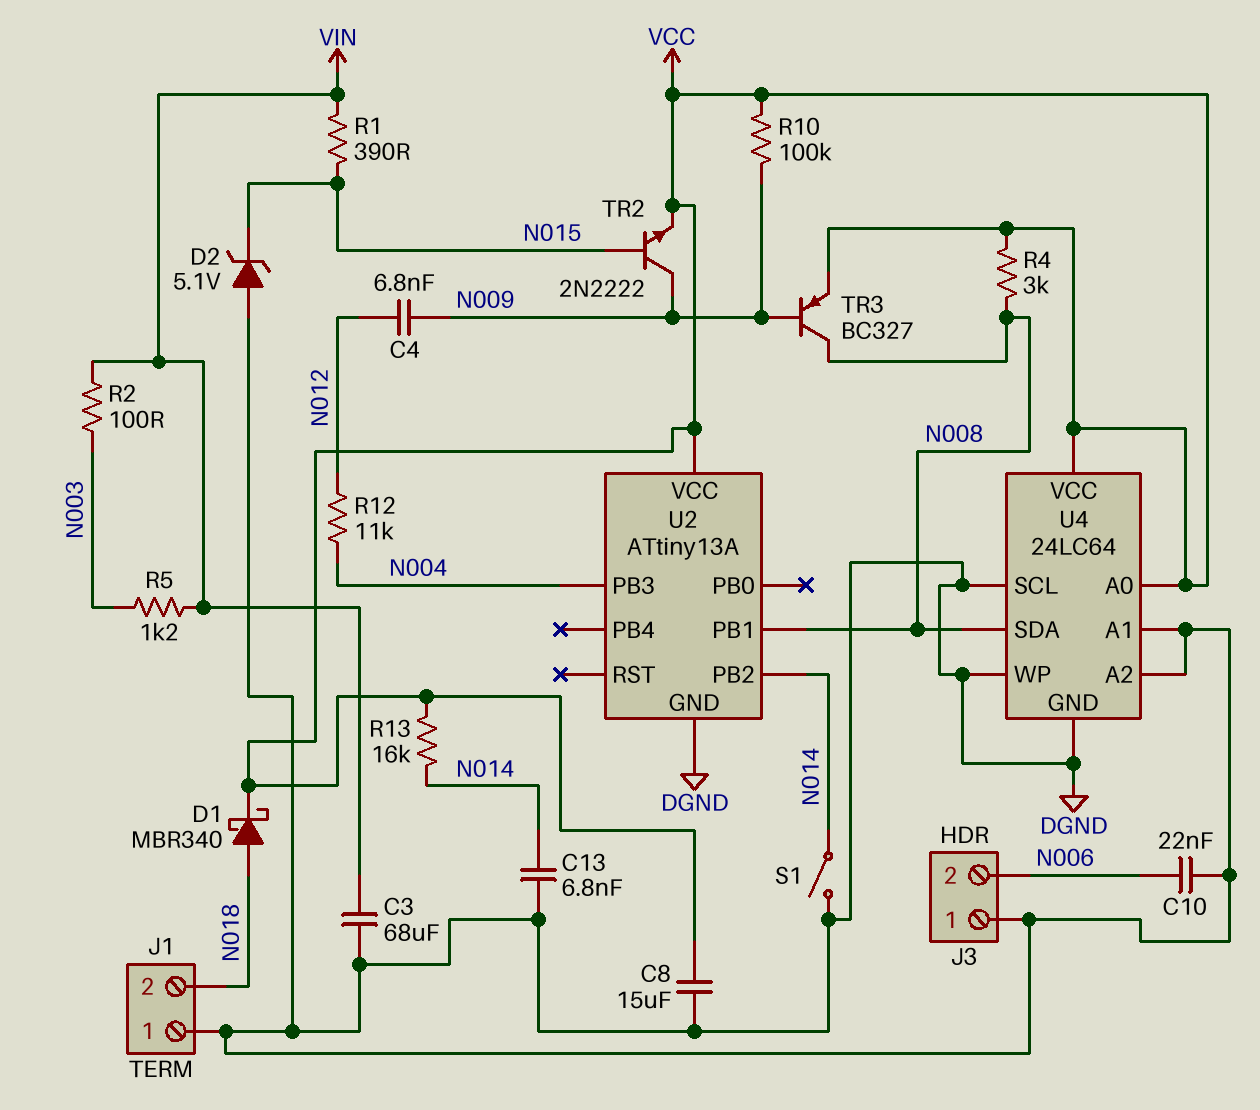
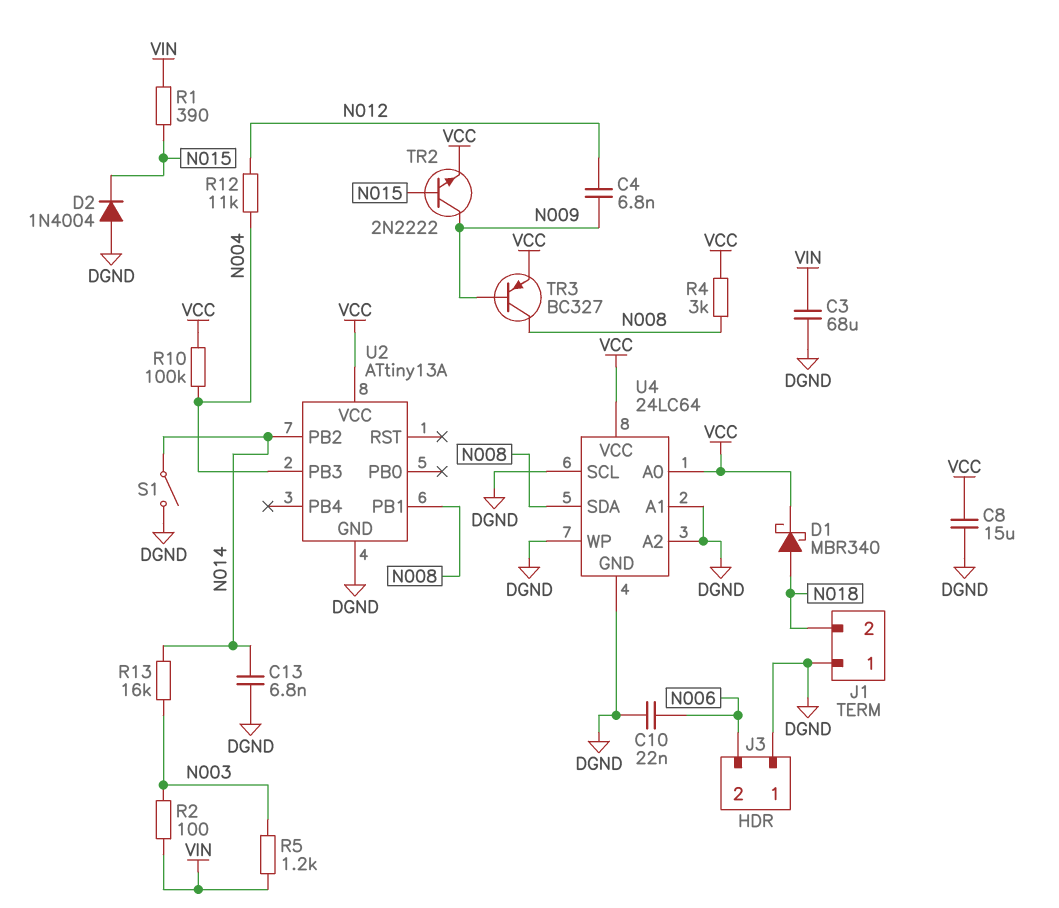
D2: zener 5.1V (A DGND, K N015) -> diode 1N4004 (A DGND, K N015)
R10: 100k (N009, VCC) -> 100k (N004, VCC)
R13: 16k (N014, VCC) -> 16k (N003, N014)

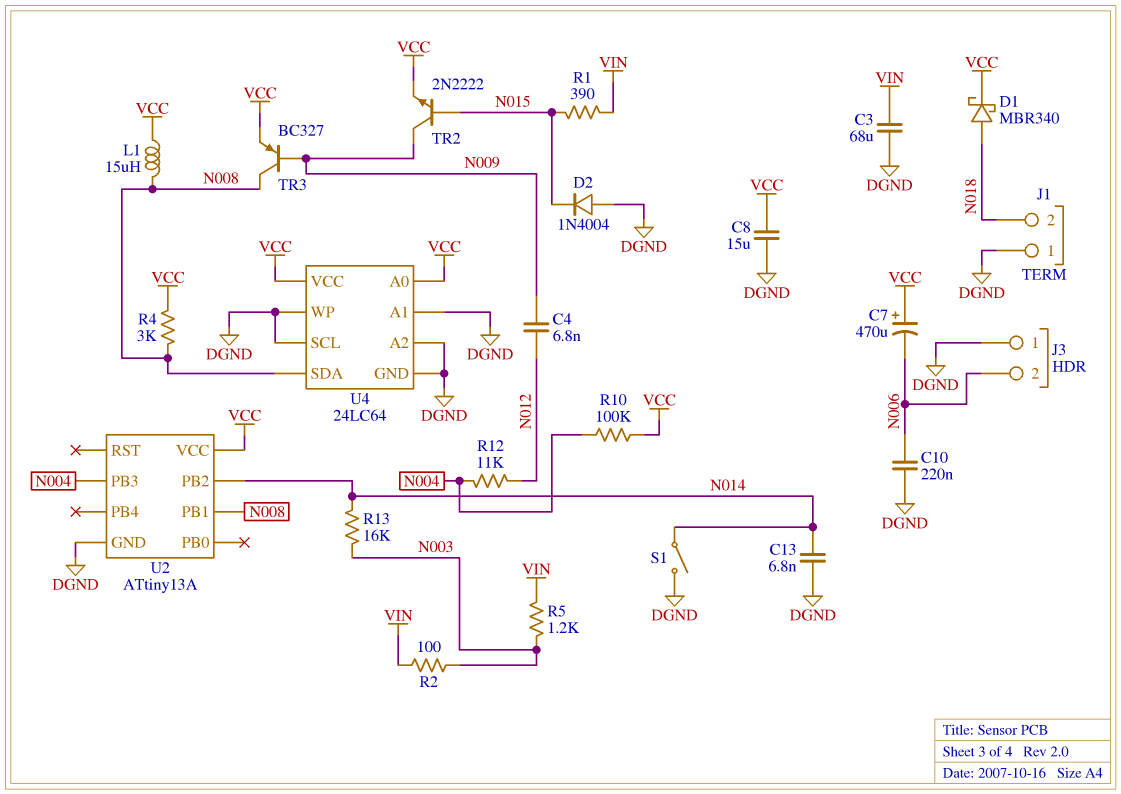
C7: none -> 470uF (plus VCC, minus N006)
C10: 22nF (DGND, N006) -> 220nF (DGND, N006)
L1: none -> 15uH (N008, VCC)

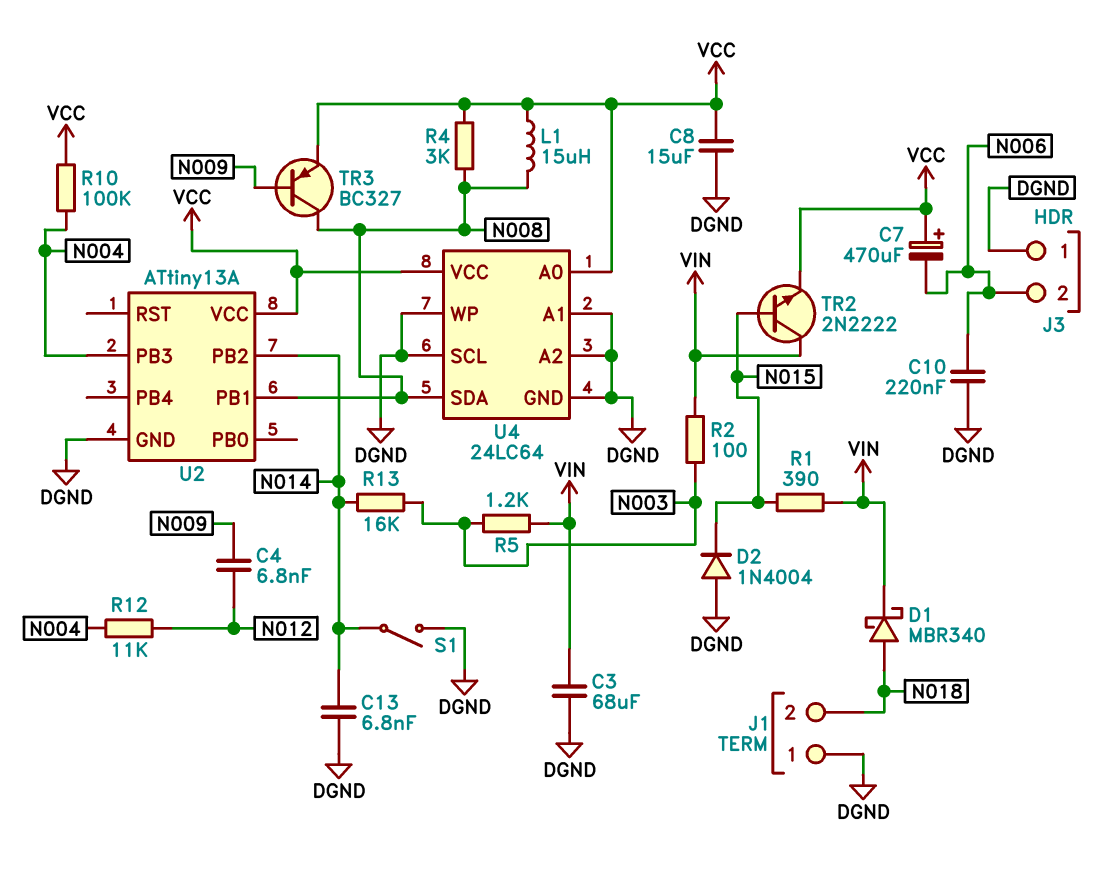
D1: schottky MBR340 (A N018, K VCC) -> schottky MBR340 (A N018, K VIN)
TR2: NPN 2N2222 (B N015, C N009, E VCC) -> NPN 2N2222 (B N015, C VIN, E VCC)

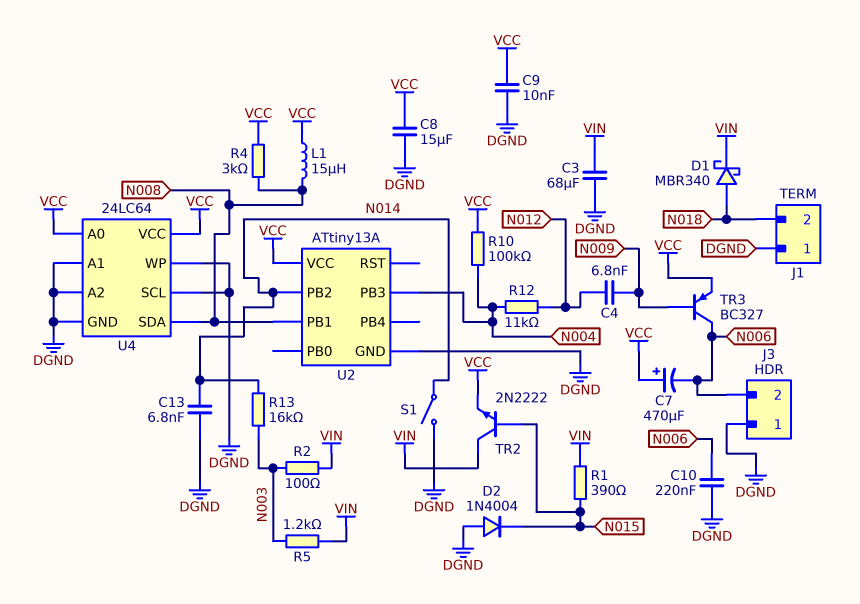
C9: none -> 10nF (DGND, VCC)
TR3: PNP BC327 (B N009, C N008, E VCC) -> PNP BC327 (B N009, C N006, E VCC)

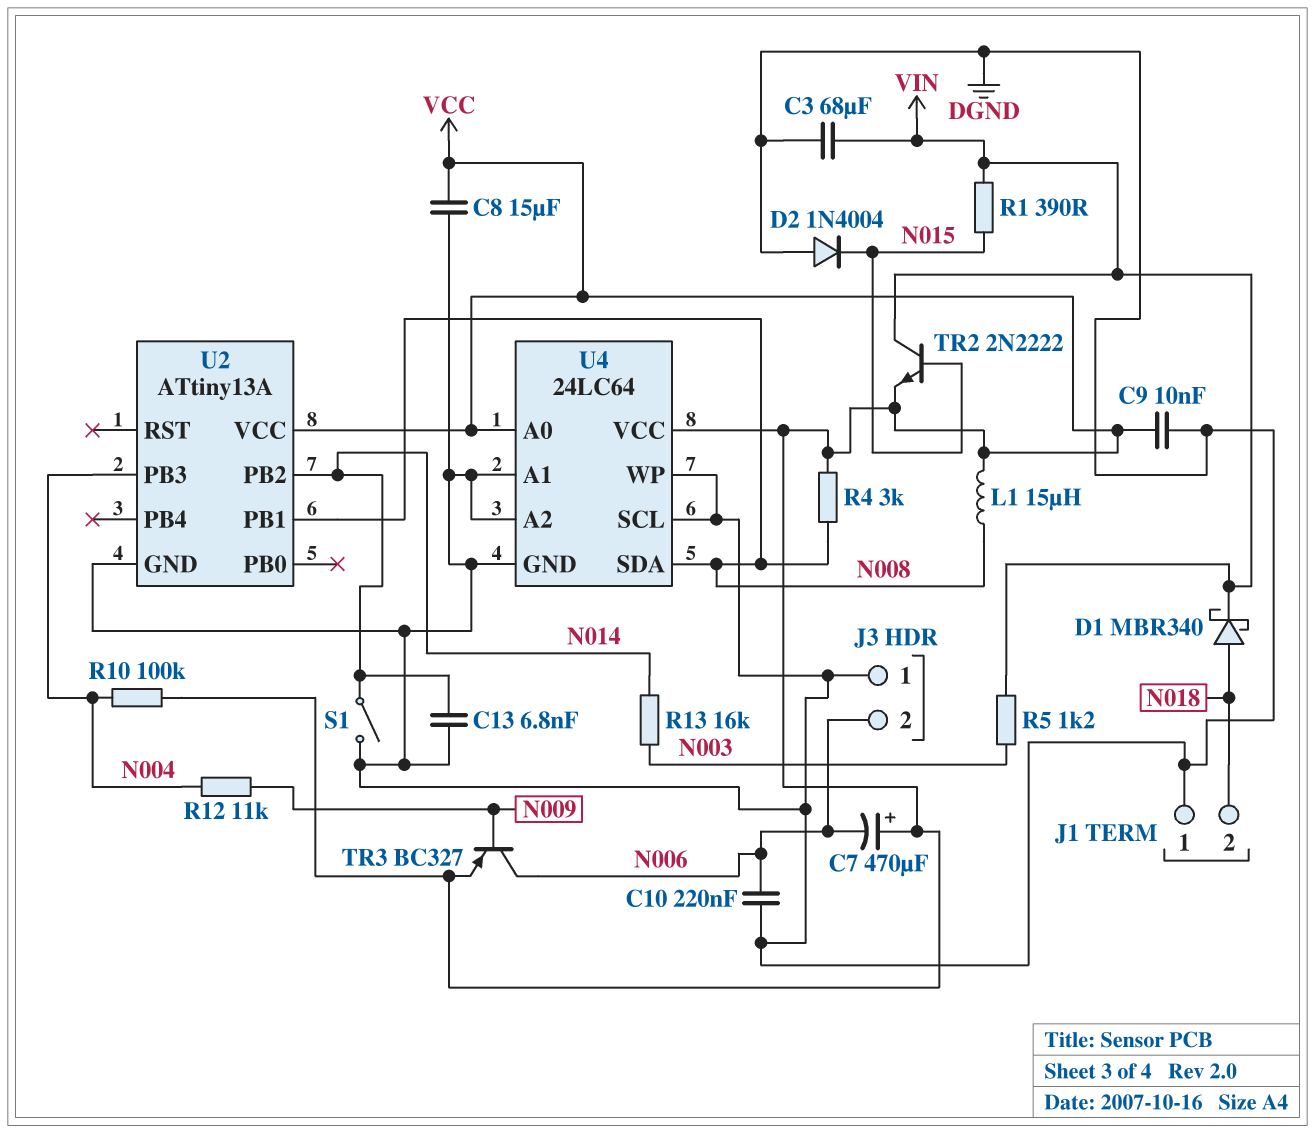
C4: 6.8nF (N009, N012) -> none
R2: 100 (N003, VIN) -> none
R12: 11k (N004, N012) -> 11k (N004, N009)

